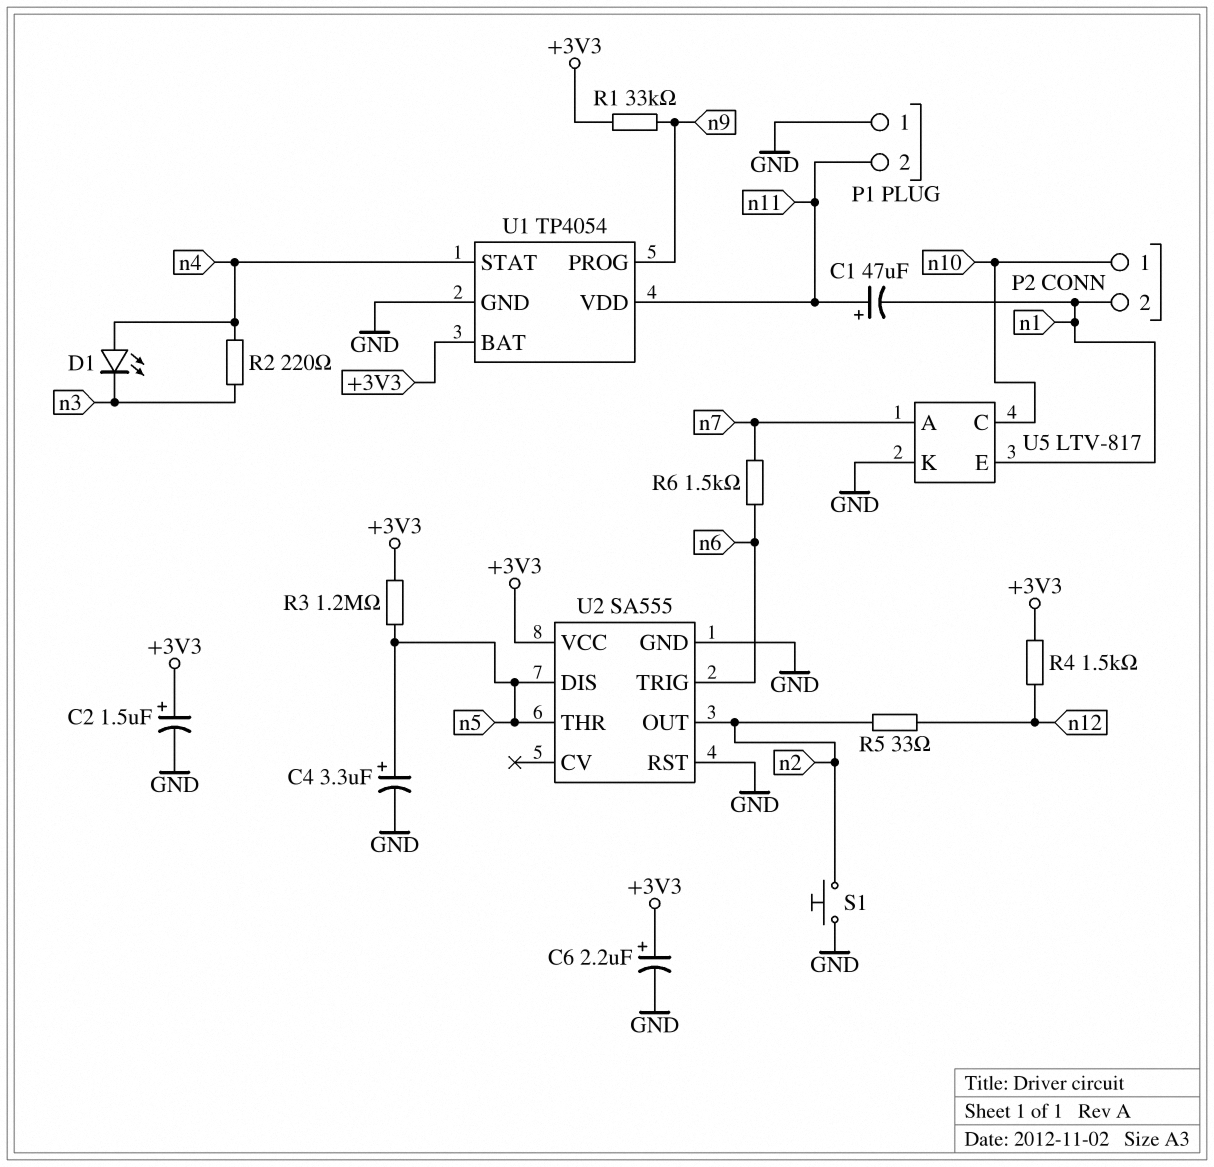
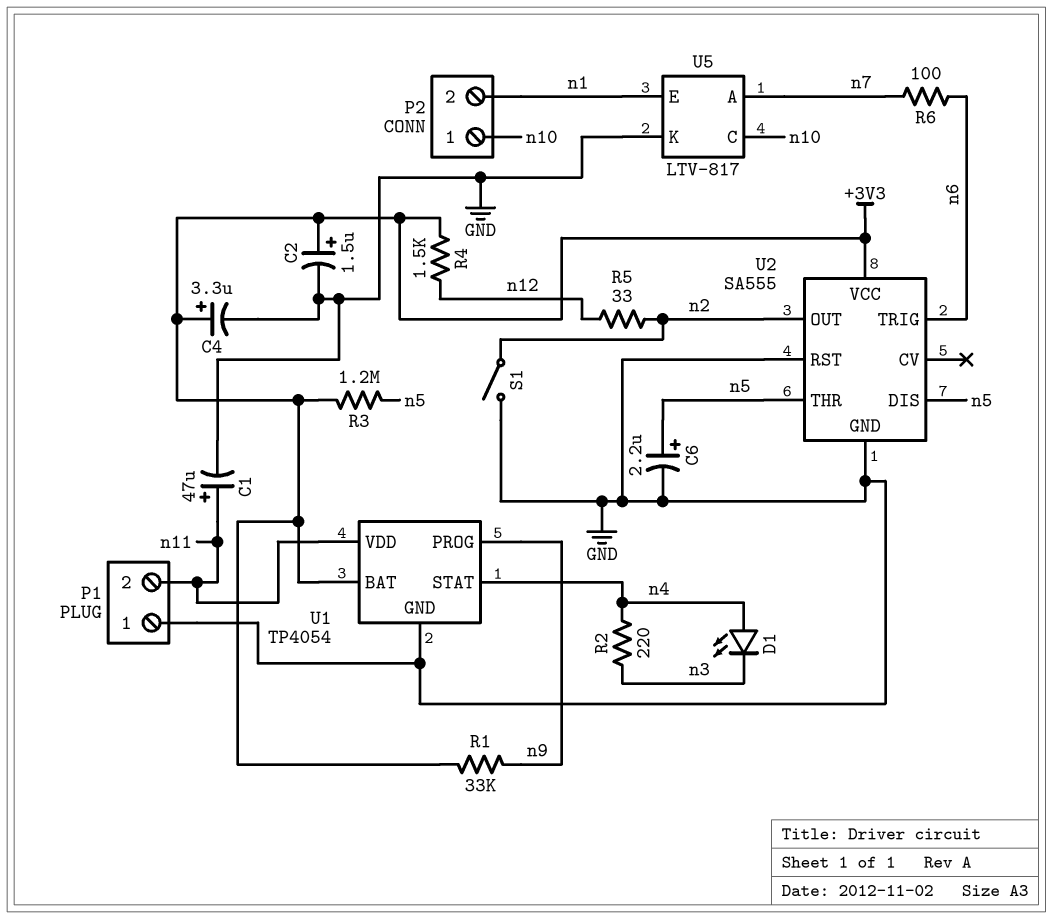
C1: 47uF (plus n11, minus n1) -> 47uF (plus n11, minus GND)
C4: 3.3uF (plus n5, minus GND) -> 3.3uF (plus +3V3, minus GND)
C6: 2.2uF (plus +3V3, minus GND) -> 2.2uF (plus n5, minus GND)
R6: 1.5k (n6, n7) -> 100 (n6, n7)
S1: button (GND, n2) -> switch (GND, n2)

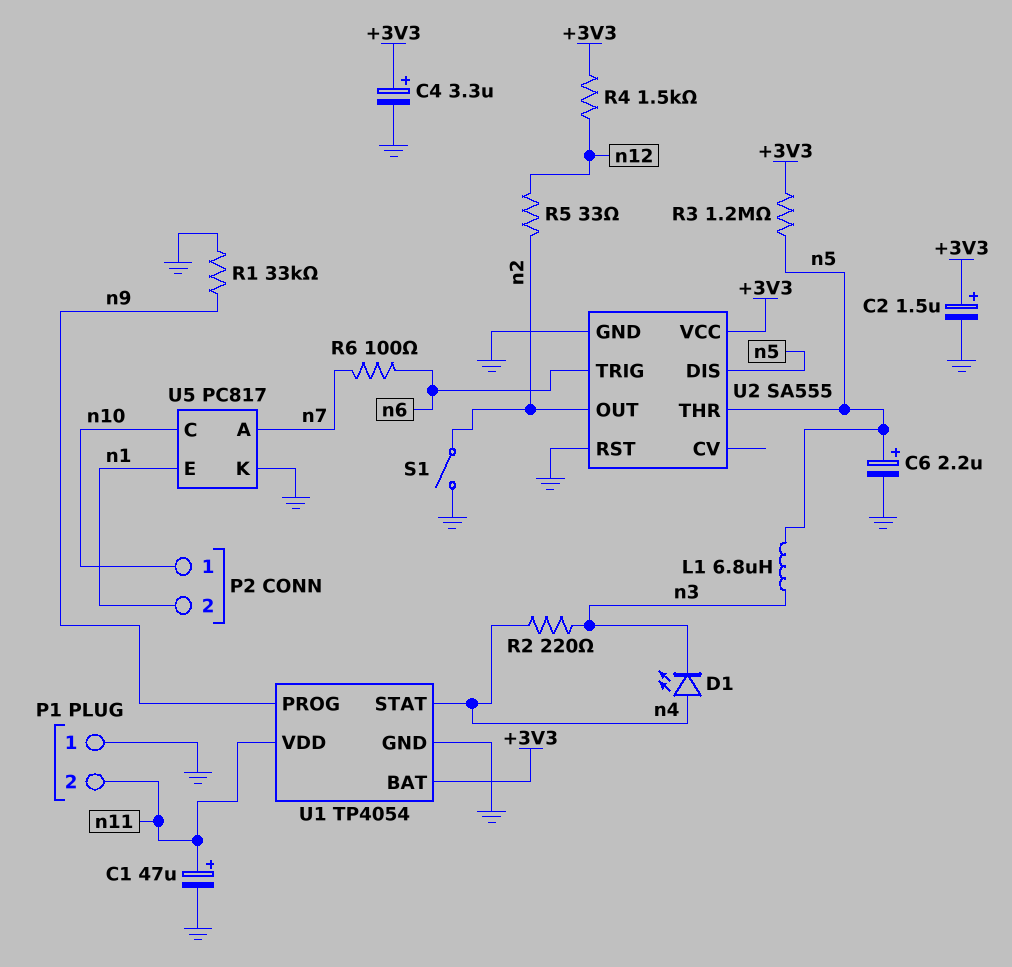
L1: none -> 6.8uH (n3, n5)
R1: 33k (+3V3, n9) -> 33k (GND, n9)
U5: LTV-817 -> PC817

